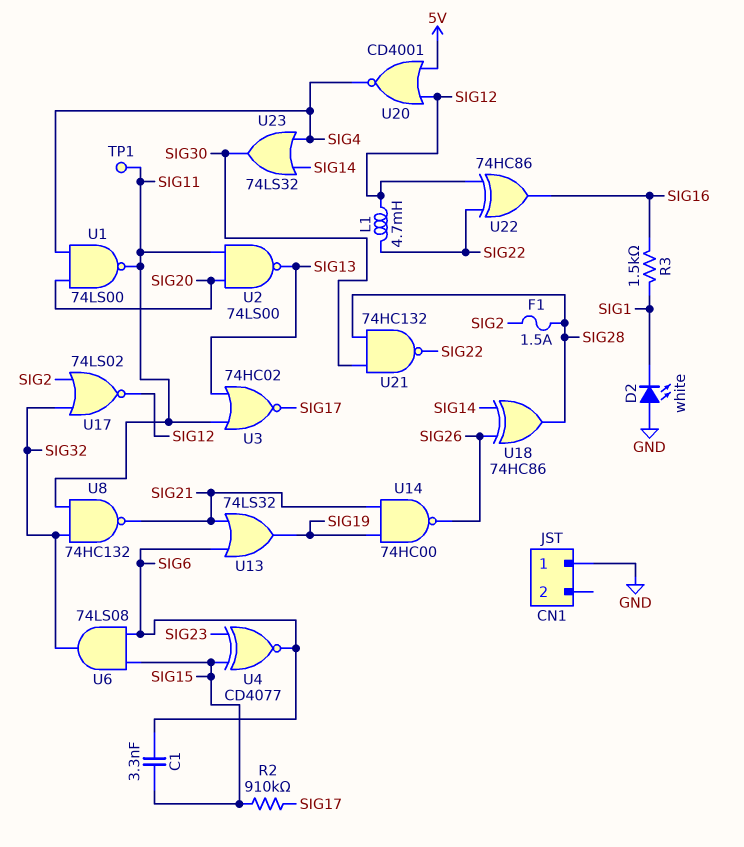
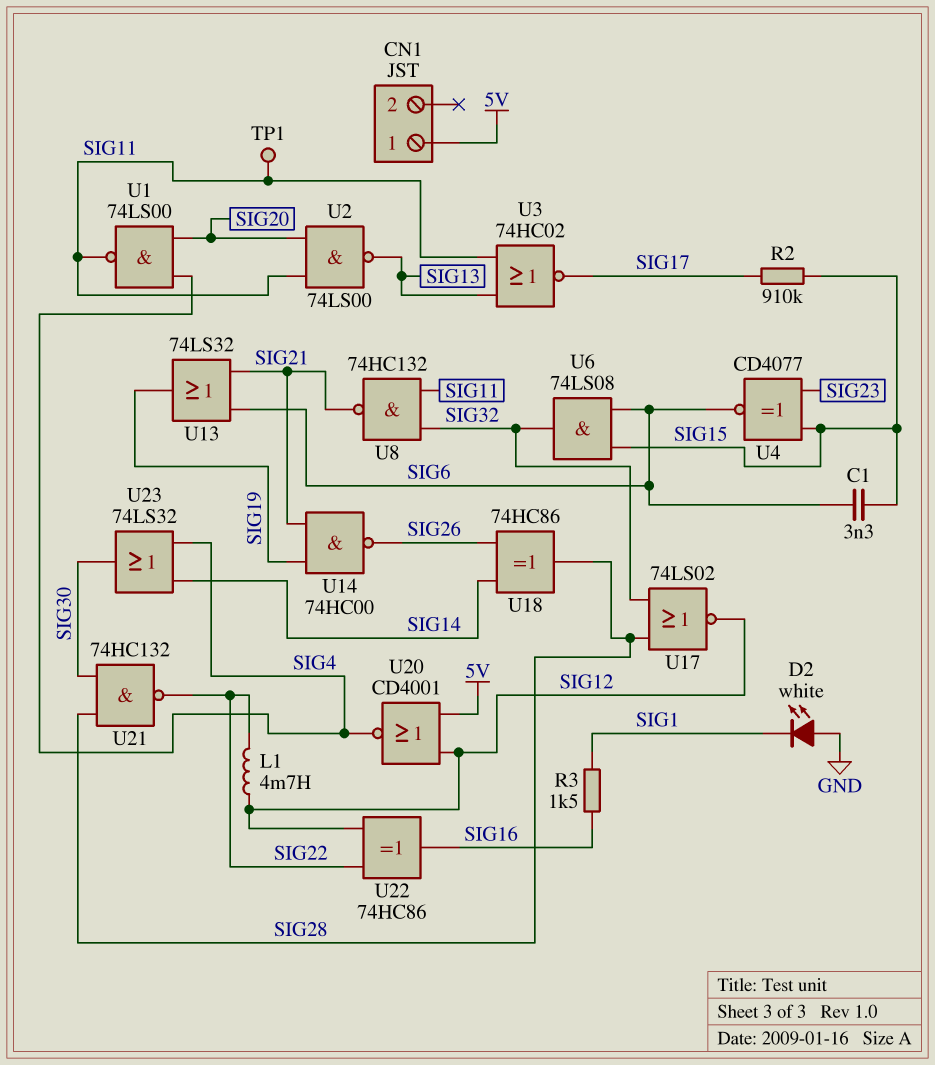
CN1 pin 1: GND -> 5V
F1: 1.5A (SIG2, SIG28) -> none
U17: NOR 74LS02 (in SIG2, in SIG32, out SIG12) -> NOR 74LS02 (in SIG28, in SIG32, out SIG12)

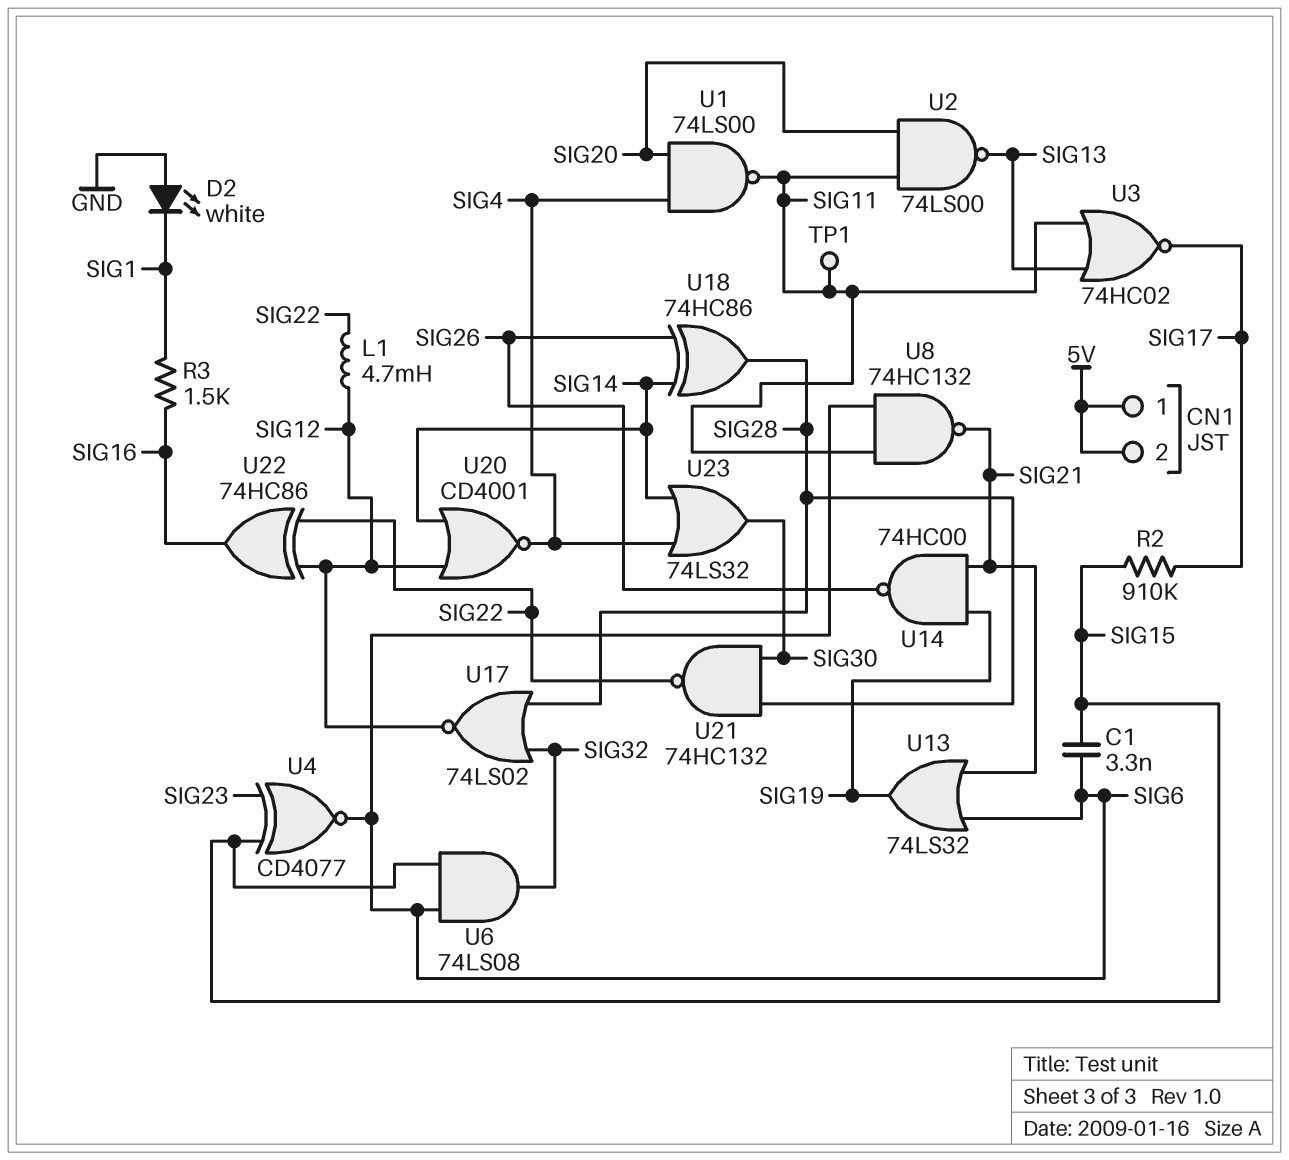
CN1 pin 2: none -> 5V
U8: NAND 74HC132 (in SIG11, in SIG32, out SIG21) -> NAND 74HC132 (in SIG6, in SIG11, out SIG21)
U20: NOR CD4001 (in 5V, in SIG12, out SIG4) -> NOR CD4001 (in SIG12, in SIG14, out SIG4)

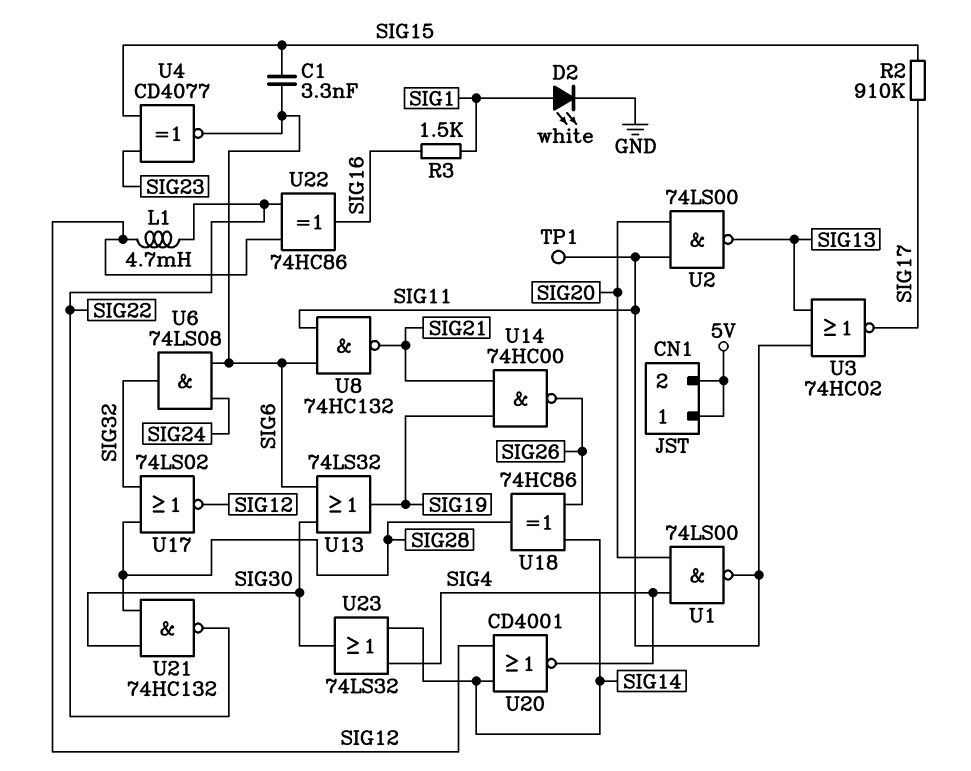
D2: LED white (A GND, K SIG1) -> LED white (A SIG1, K GND)
U6: AND 74LS08 (in SIG6, in SIG15, out SIG32) -> AND 74LS08 (in SIG6, in SIG24, out SIG32)
U13: OR 74LS32 (in SIG6, in SIG21, out SIG19) -> OR 74LS32 (in SIG6, in SIG30, out SIG19)

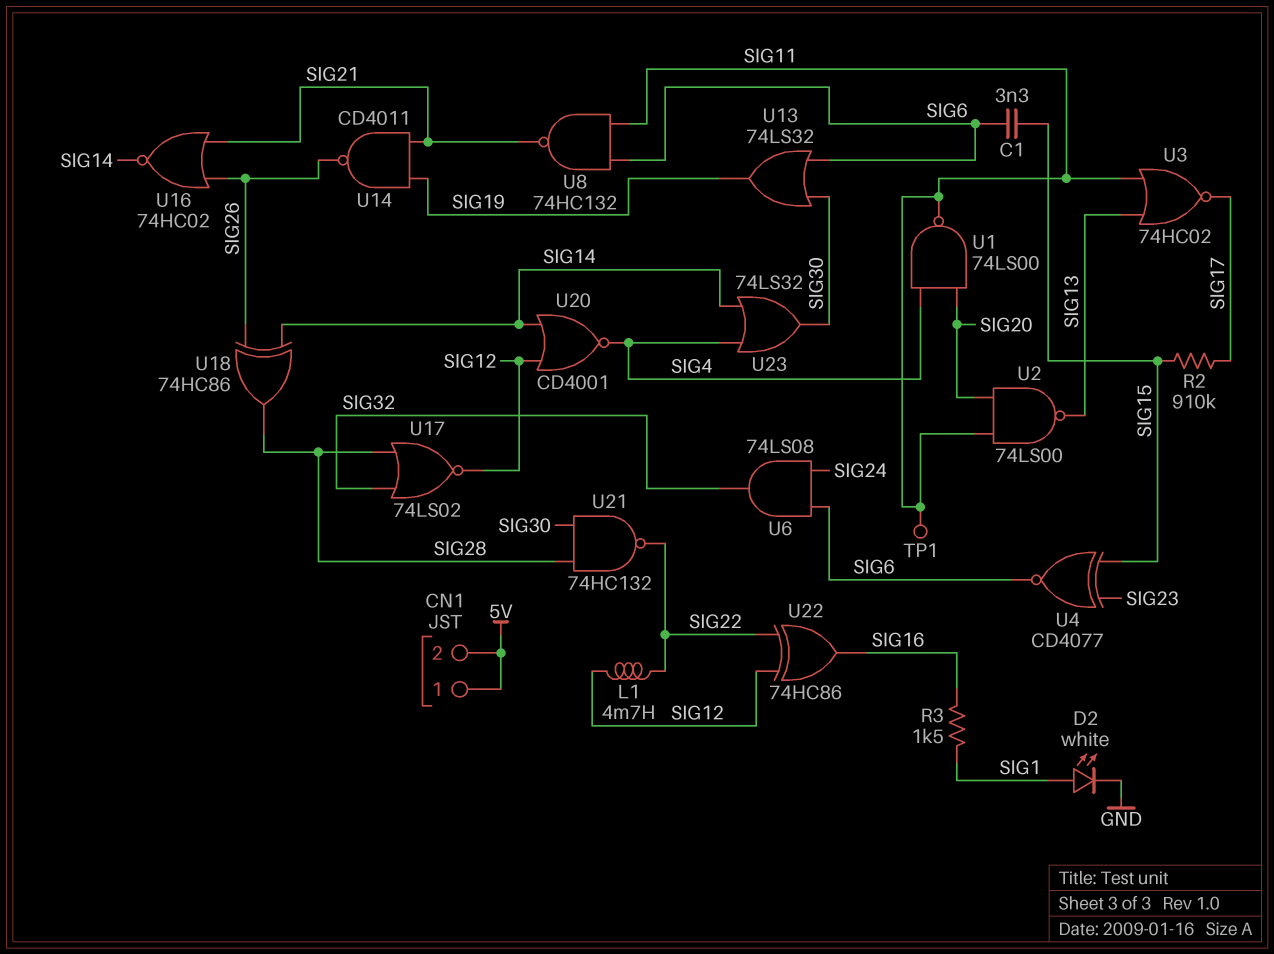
U14: NAND 74HC00 (in SIG19, in SIG21, out SIG26) -> NAND CD4011 (in SIG19, in SIG21, out SIG26)
U16: none -> NOR 74HC02 (in SIG21, in SIG26, out SIG14)

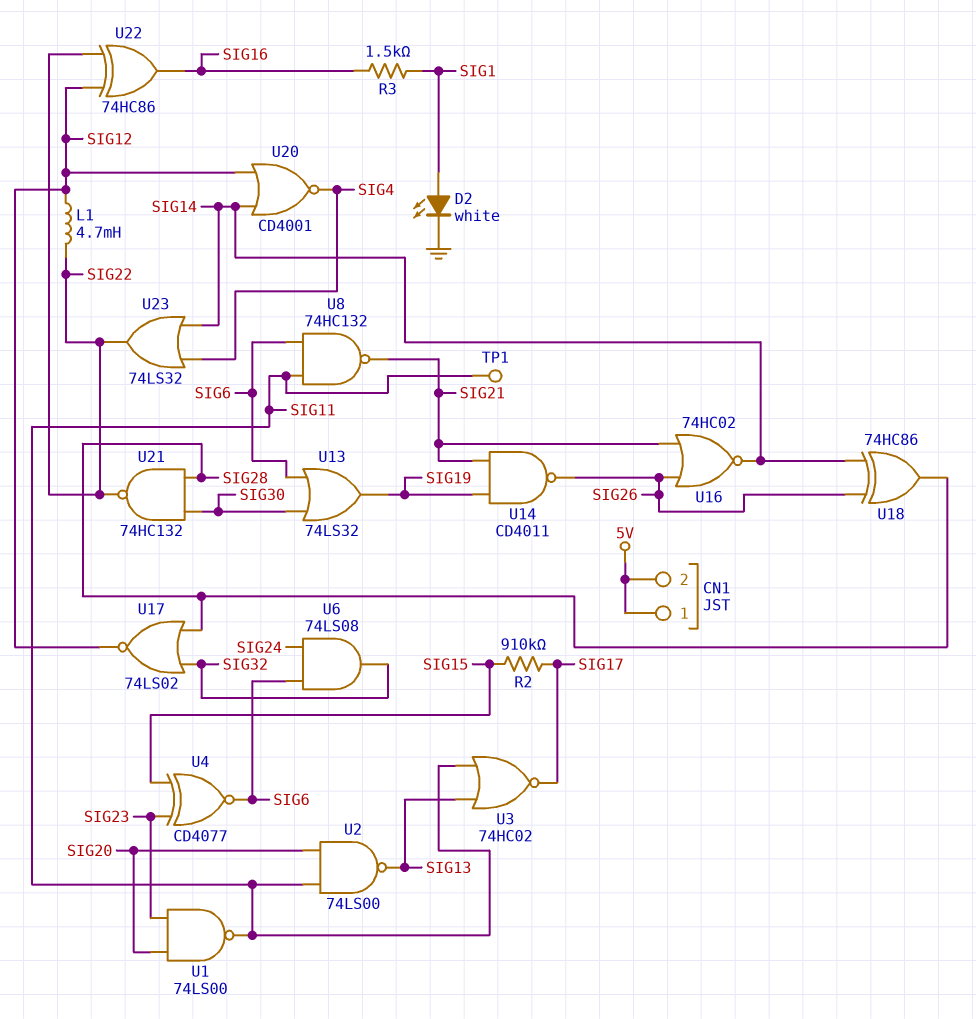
C1: 3.3nF (SIG6, SIG15) -> none
U1: NAND 74LS00 (in SIG4, in SIG20, out SIG11) -> NAND 74LS00 (in SIG20, in SIG23, out SIG11)
U23: OR 74LS32 (in SIG4, in SIG14, out SIG30) -> OR 74LS32 (in SIG4, in SIG14, out SIG22)

